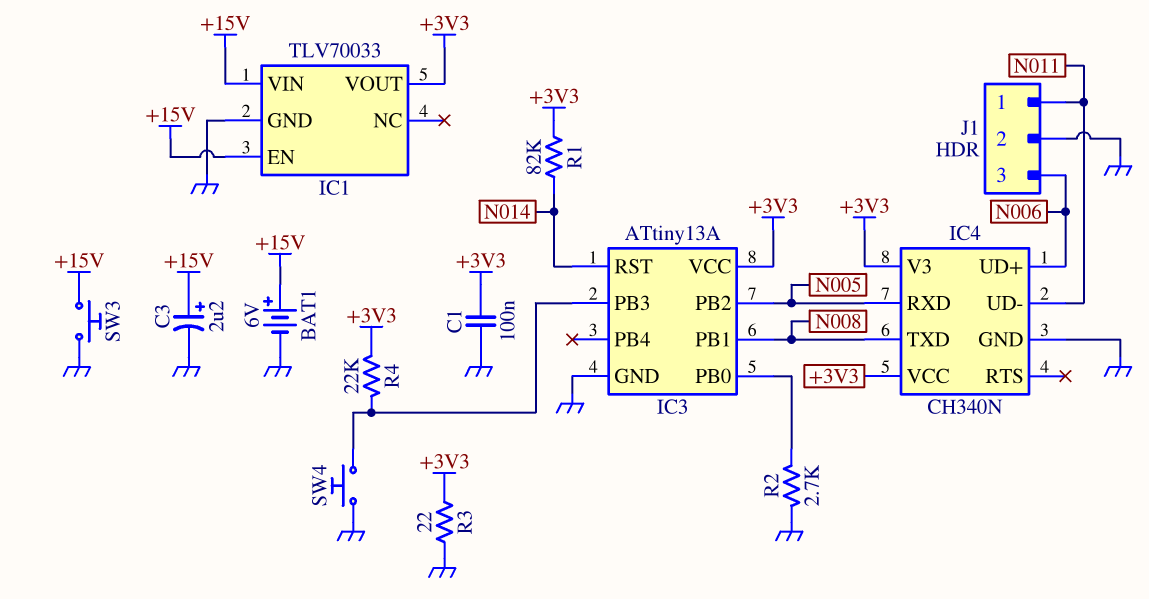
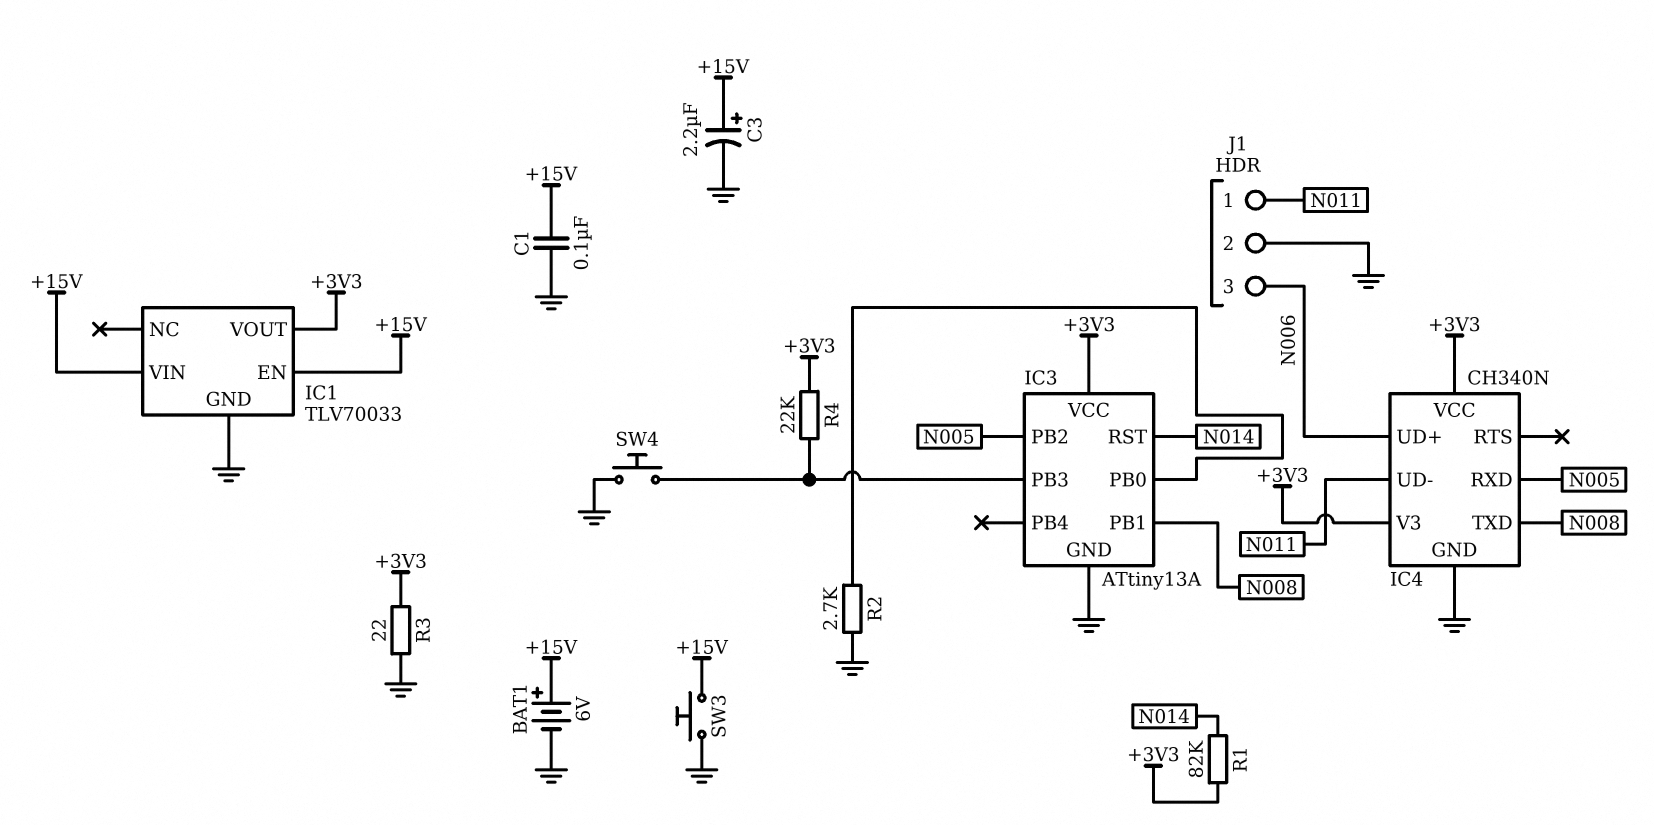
C1: 100nF (+3V3, GND) -> 100nF (+15V, GND)

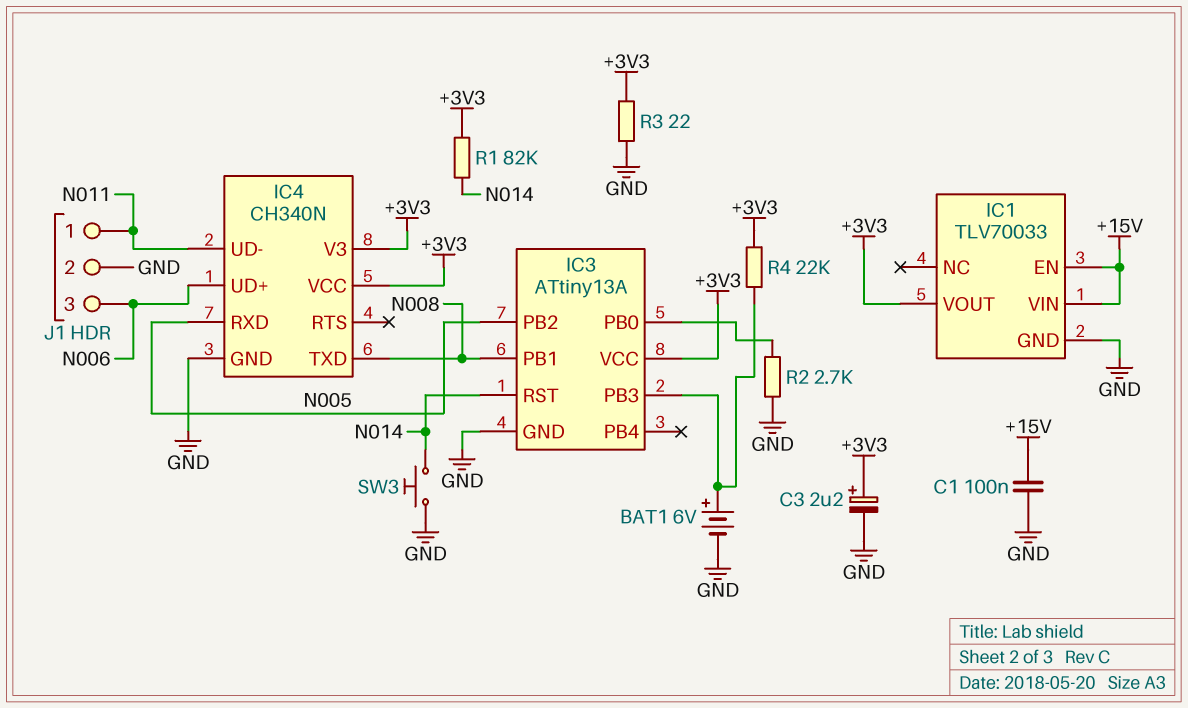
BAT1: 6V (plus +15V, minus GND) -> 6V (plus IC3/PB3, minus GND)
C3: 2.2uF (plus +15V, minus GND) -> 2.2uF (plus +3V3, minus GND)
SW3: button (+15V, GND) -> button (GND, N014)
SW4: button (GND, IC3/PB3) -> none

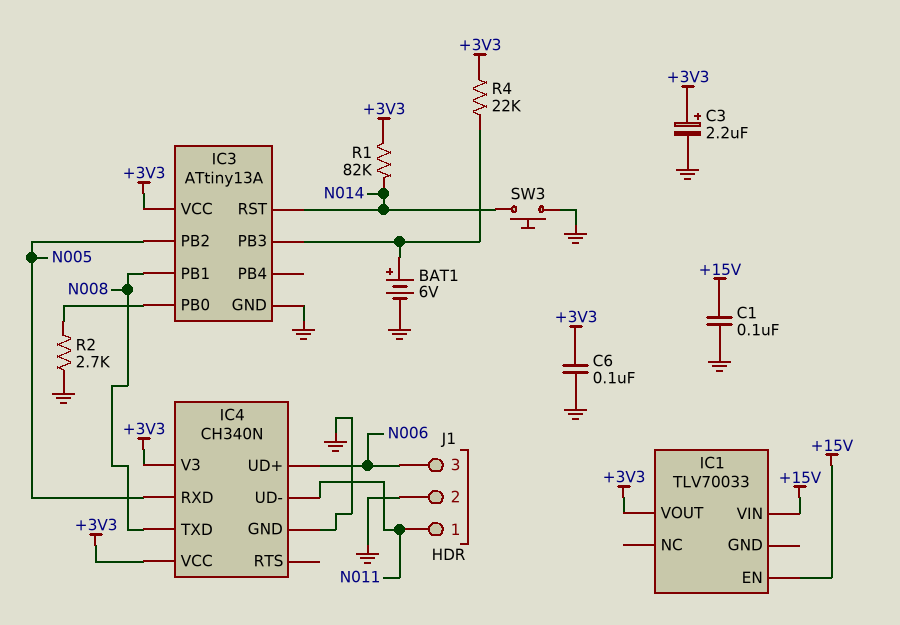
C6: none -> 100nF (+3V3, GND)
IC1 pin GND: GND -> none
R3: 22 (+3V3, GND) -> none

